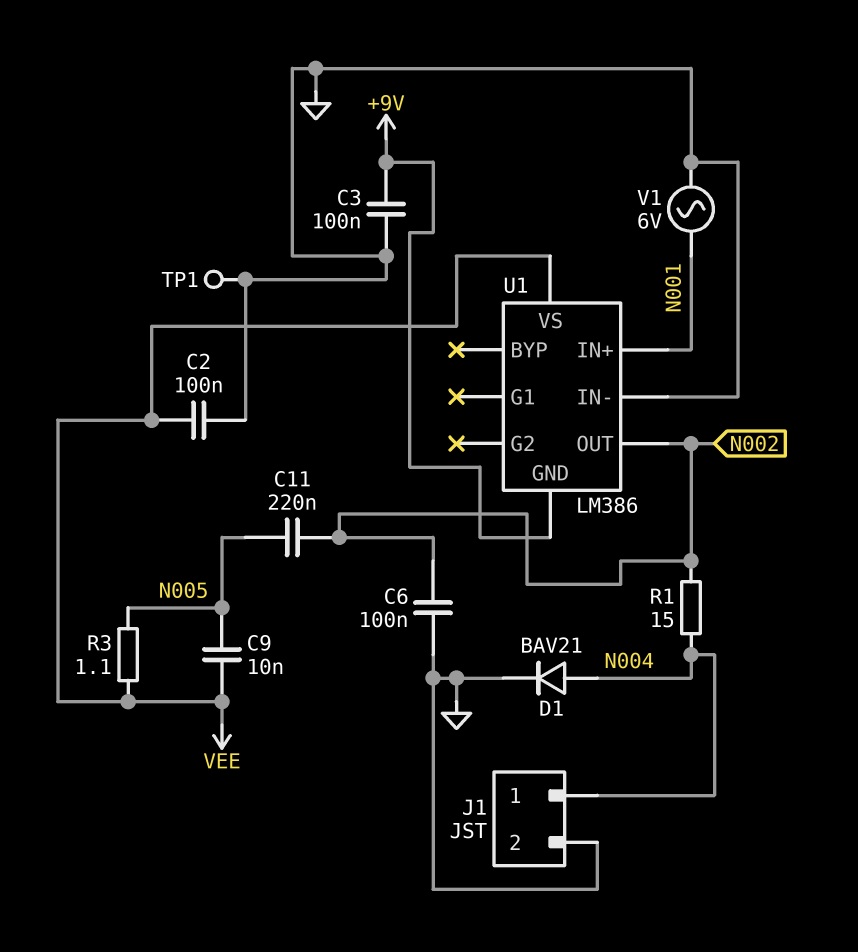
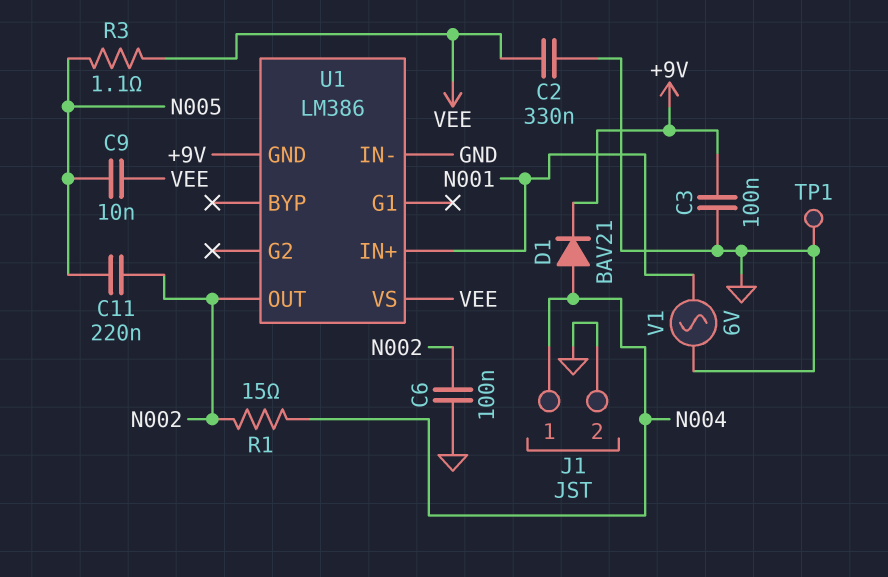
C2: 100nF (GND, VEE) -> 330nF (GND, VEE)
D1: diode BAV21 (A N004, K GND) -> diode BAV21 (A N004, K +9V)

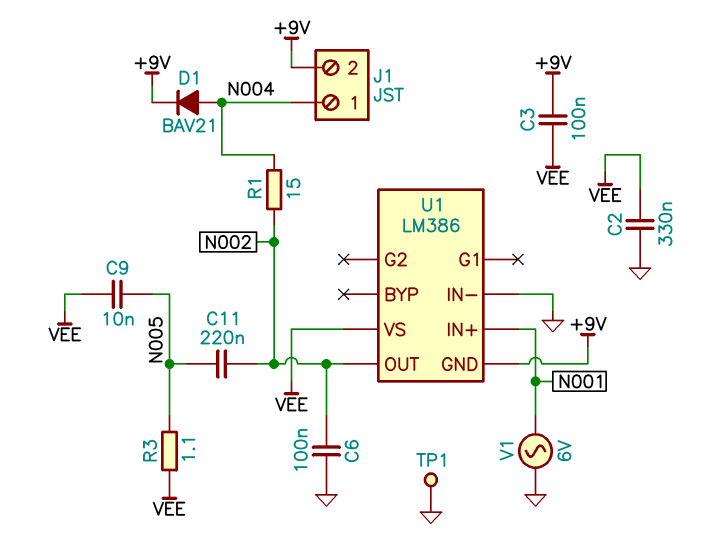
C3: 100nF (+9V, GND) -> 100nF (+9V, VEE)
J1 pin 2: GND -> +9V

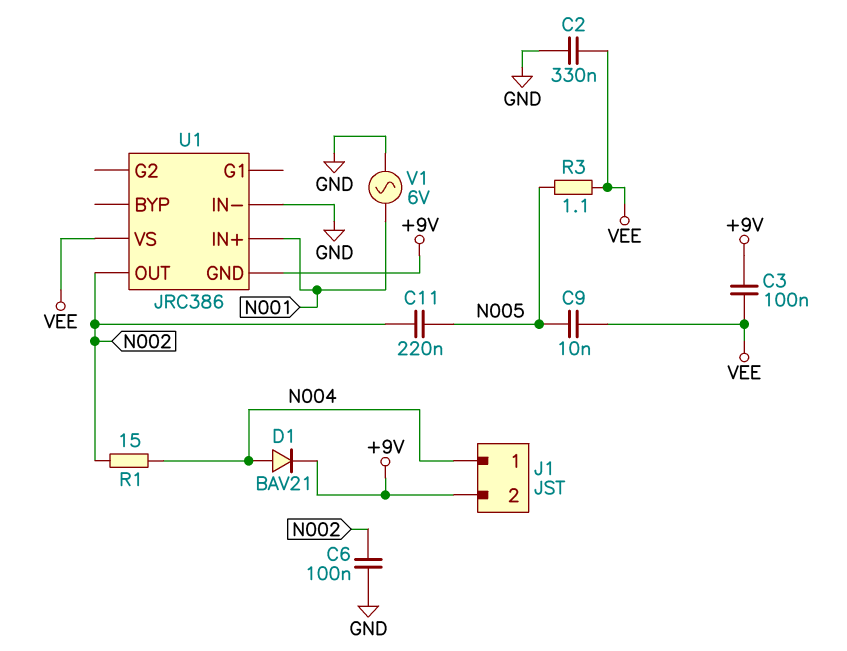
TP1: test point (GND) -> none
U1: LM386 -> JRC386

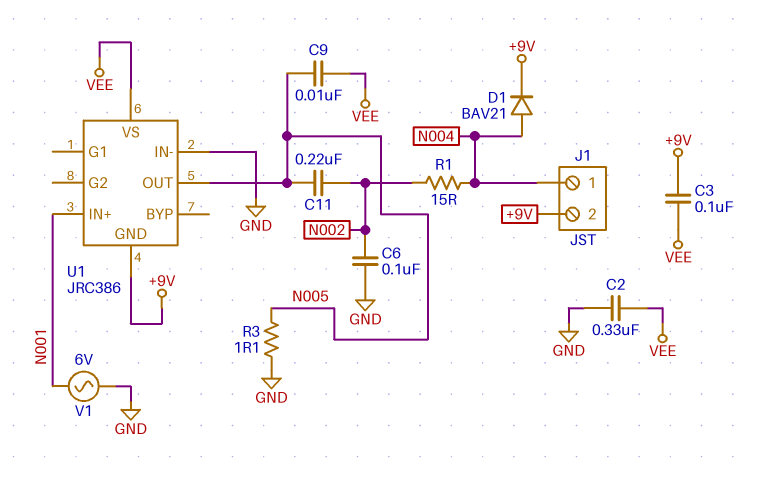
R3: 1.1 (N005, VEE) -> 1.1 (GND, N005)
U1 pin OUT: N002 -> N005

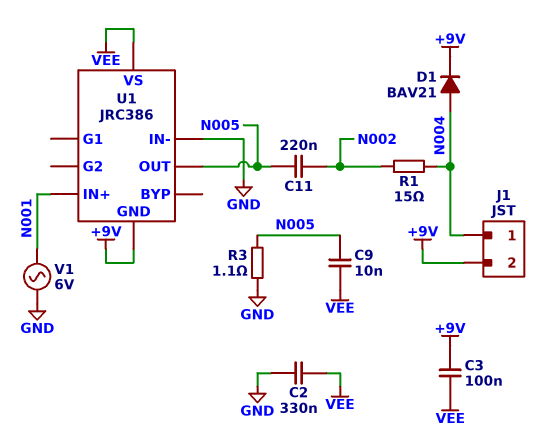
C6: 100nF (GND, N002) -> none

